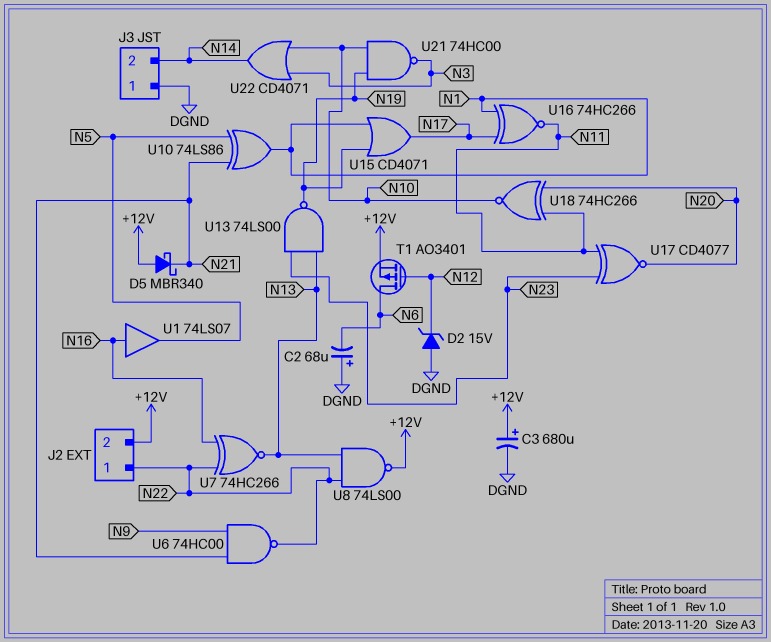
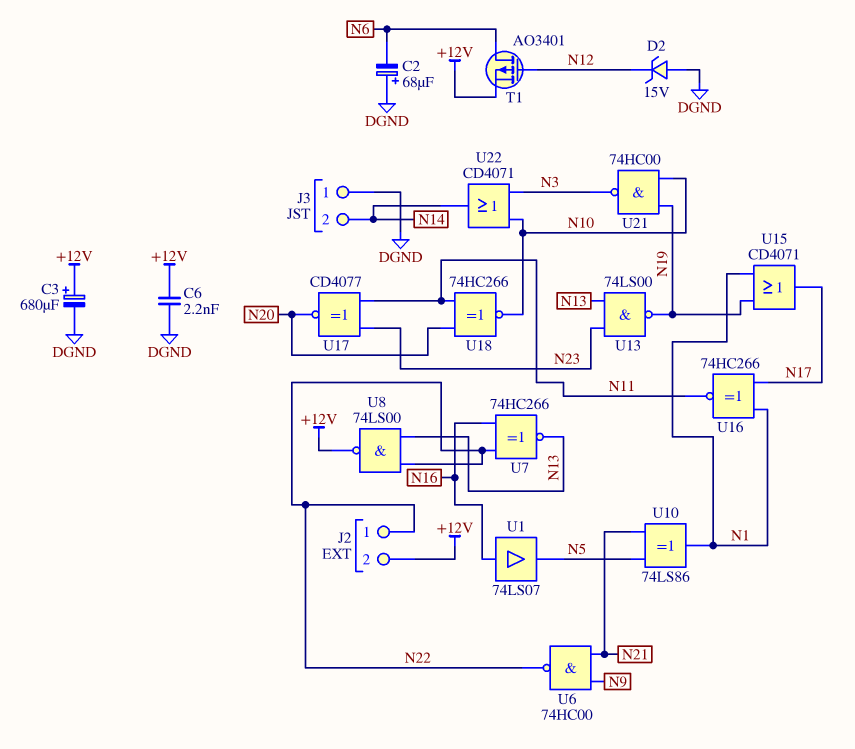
C6: none -> 2.2nF (+12V, DGND)
D5: schottky MBR340 (A +12V, K N21) -> none

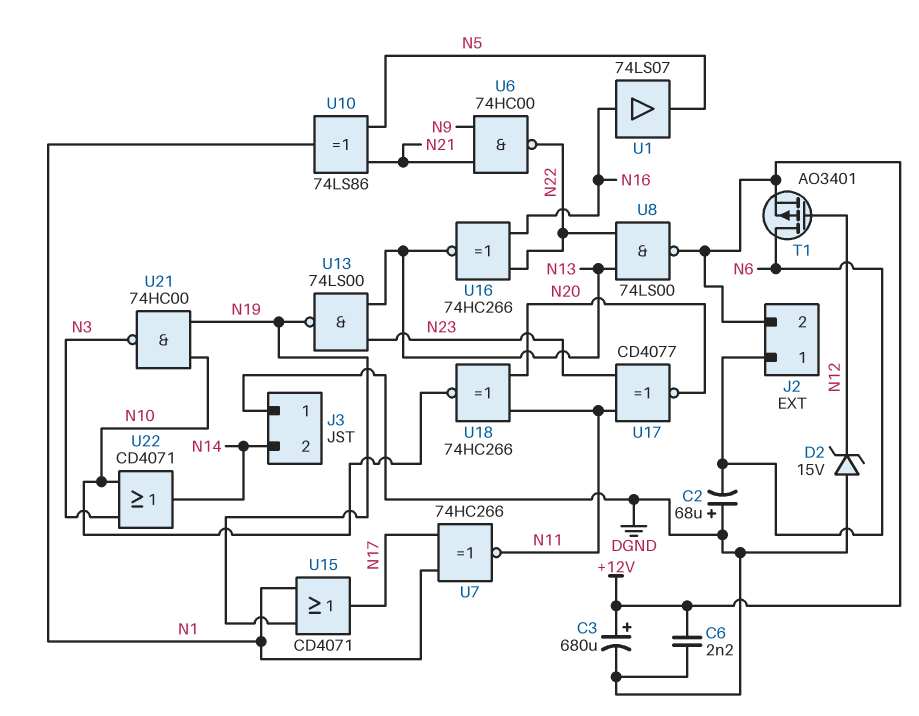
J2 pin 1: N22 -> N6
U7: XNOR 74HC266 (in N16, in N22, out N13) -> XNOR 74HC266 (in N1, in N17, out N11)
U16: XNOR 74HC266 (in N1, in N17, out N11) -> XNOR 74HC266 (in N16, in N22, out N13)

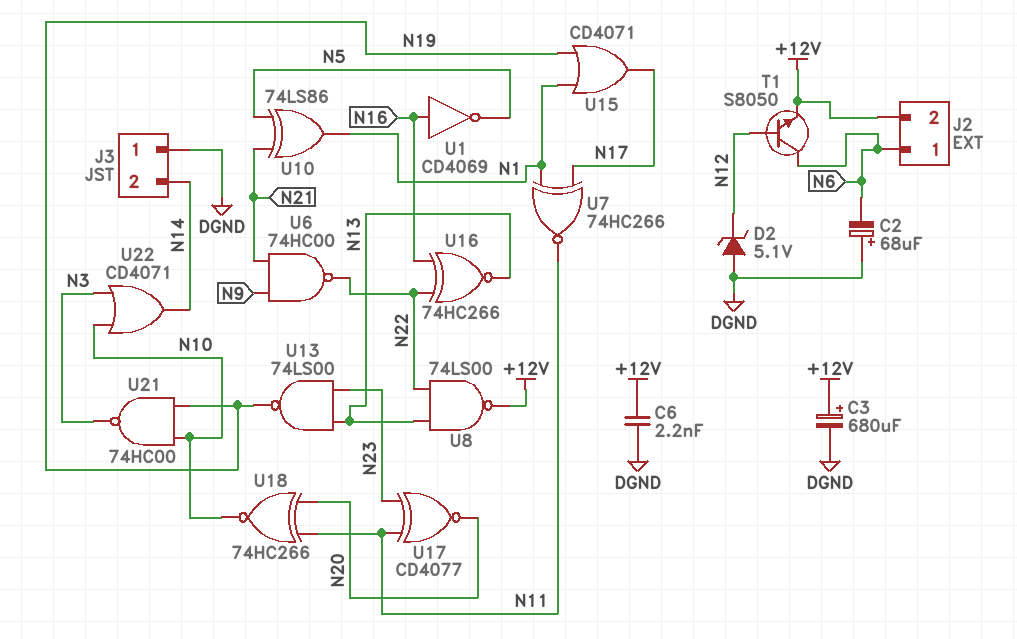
D2: zener 15V (A DGND, K N12) -> zener 5.1V (A DGND, K N12)
T1: PMOS AO3401 (G N12, D N6, S +12V) -> NPN S8050 (B N12, C N6, E +12V)
U1: buffer 74LS07 (in N16, out N5) -> NOT CD4069 (in N16, out N5)

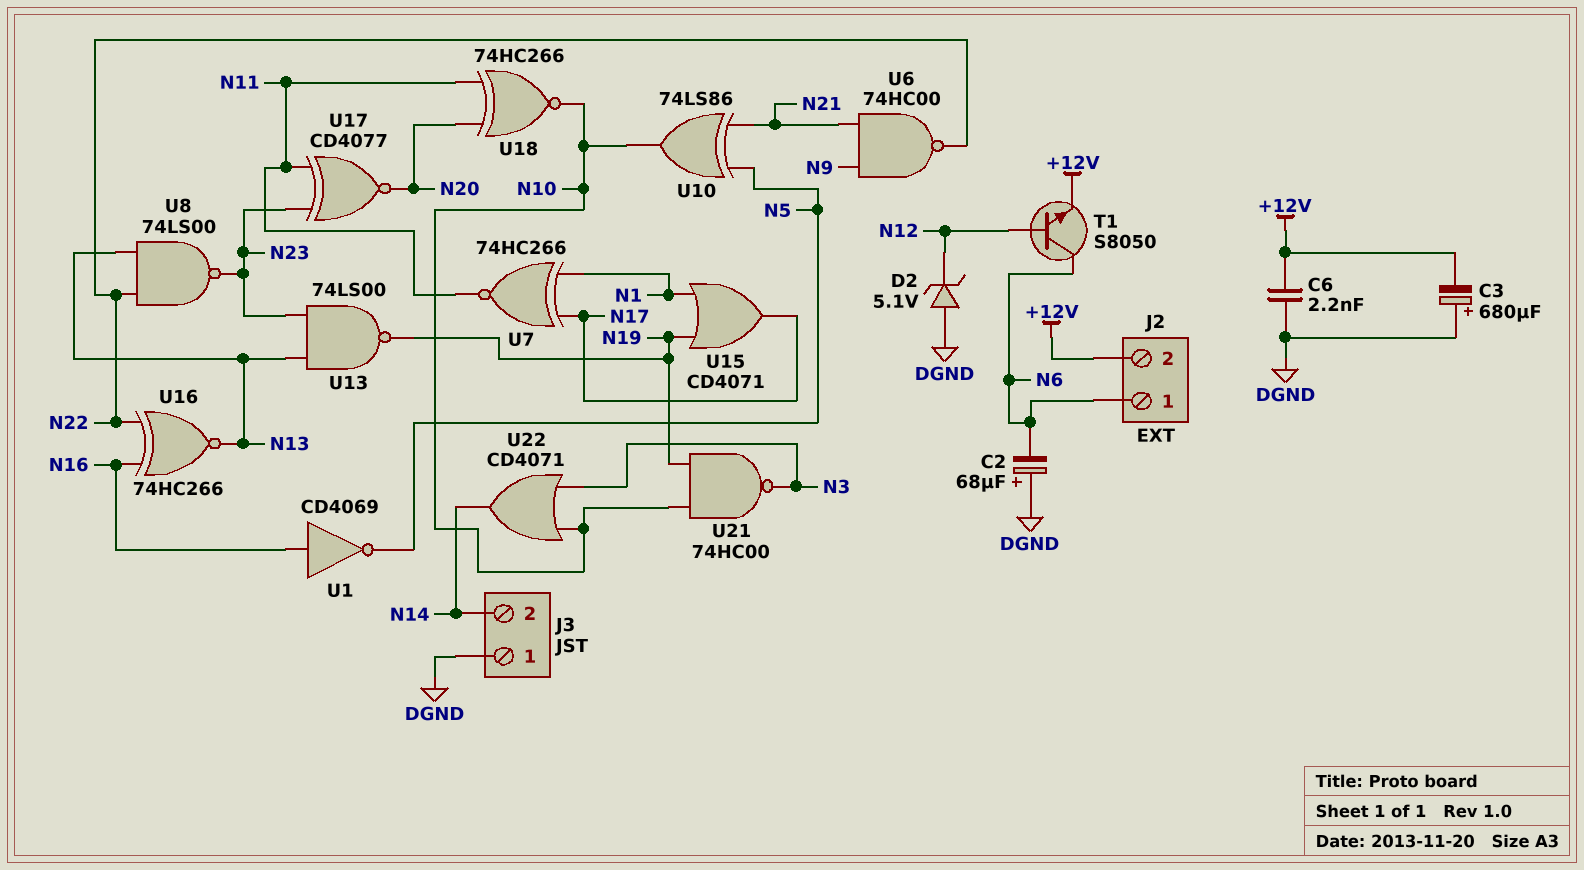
C3: 680uF (plus +12V, minus DGND) -> 680uF (plus DGND, minus +12V)
U8: NAND 74LS00 (in N13, in N22, out +12V) -> NAND 74LS00 (in N13, in N22, out N23)
U10: XOR 74LS86 (in N5, in N21, out N1) -> XOR 74LS86 (in N5, in N21, out N10)

